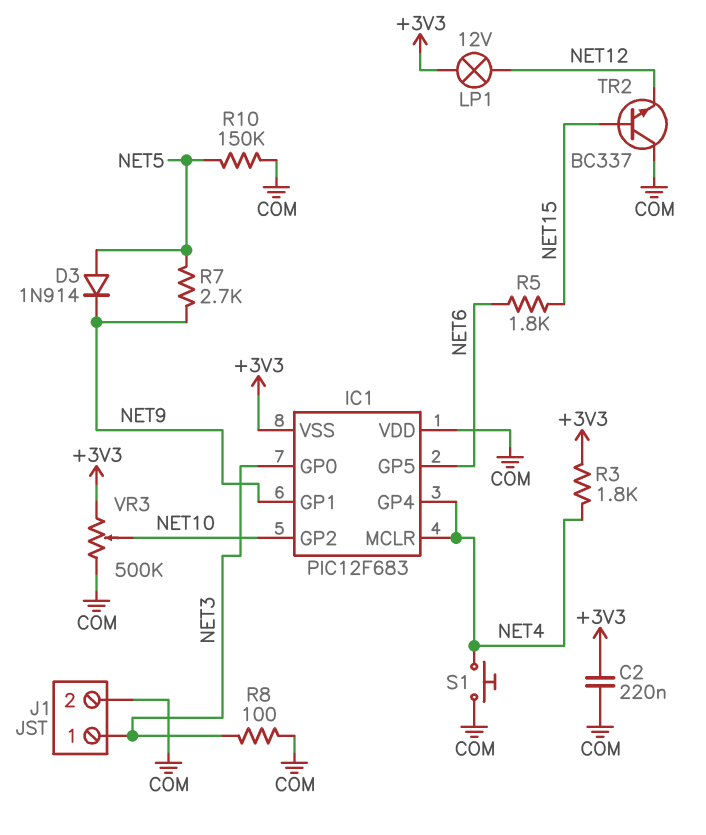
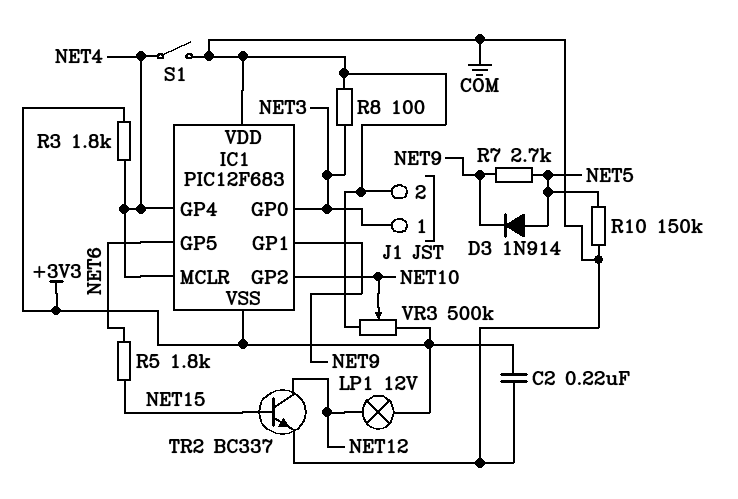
S1: button (COM, NET4) -> switch (COM, NET4)
TR2: NPN BC337 (B NET15, C COM, E NET12) -> NPN BC337 (B NET15, C NET12, E COM)

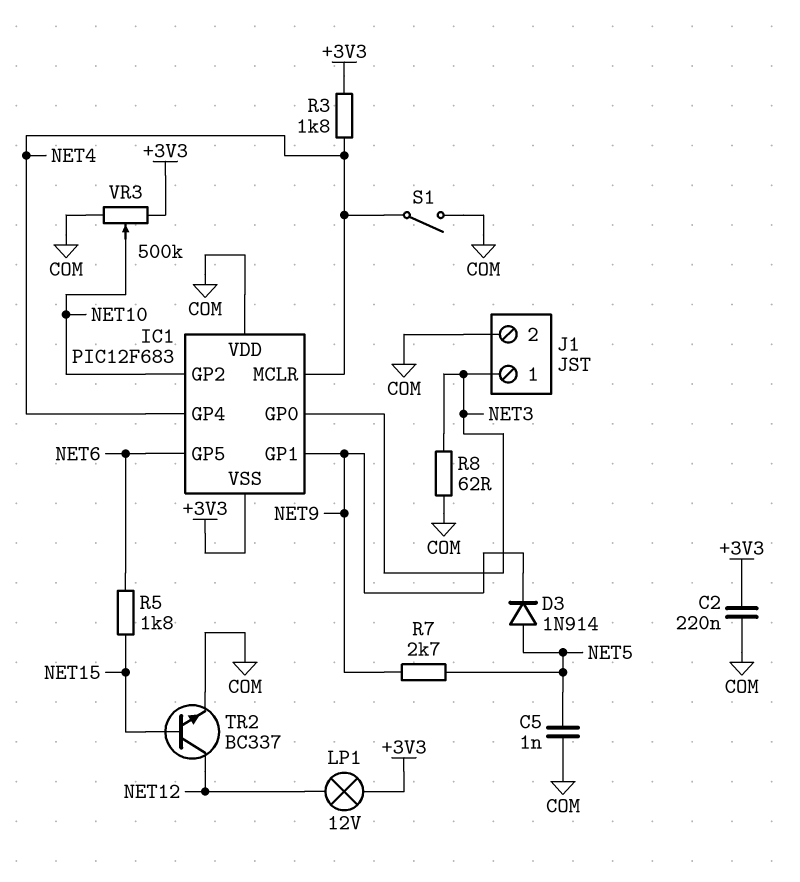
C5: none -> 1nF (COM, NET5)
R8: 100 (COM, NET3) -> 62 (COM, NET3)
R10: 150k (COM, NET5) -> none

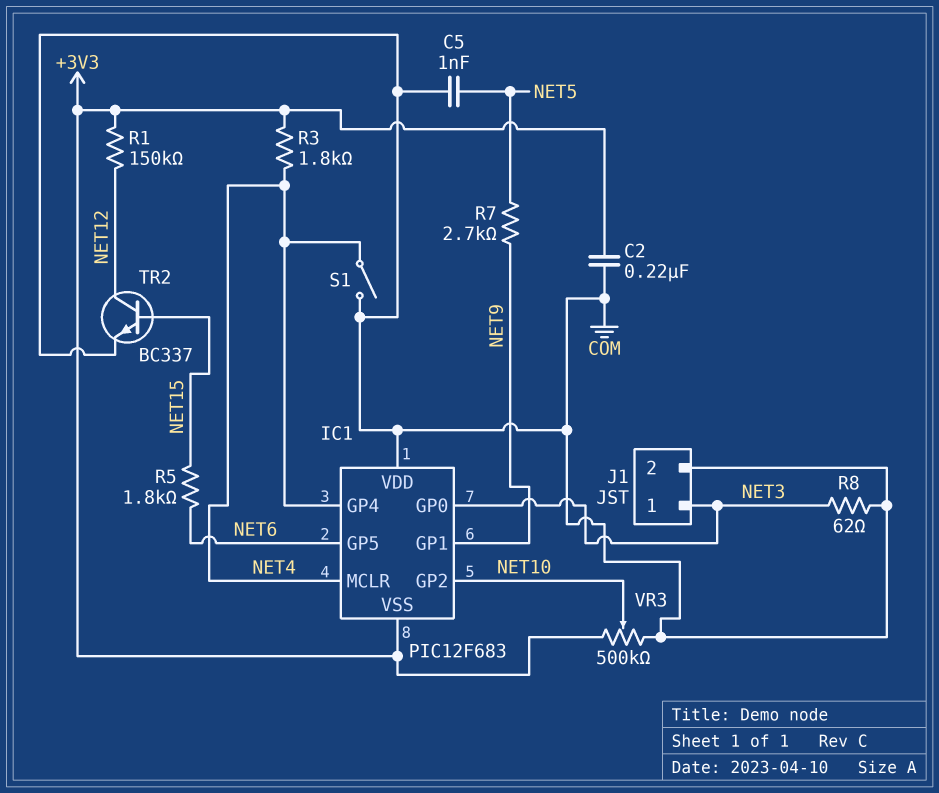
D3: diode 1N914 (A NET5, K NET9) -> none
LP1: lamp 12V (+3V3, NET12) -> none
R1: none -> 150k (+3V3, NET12)

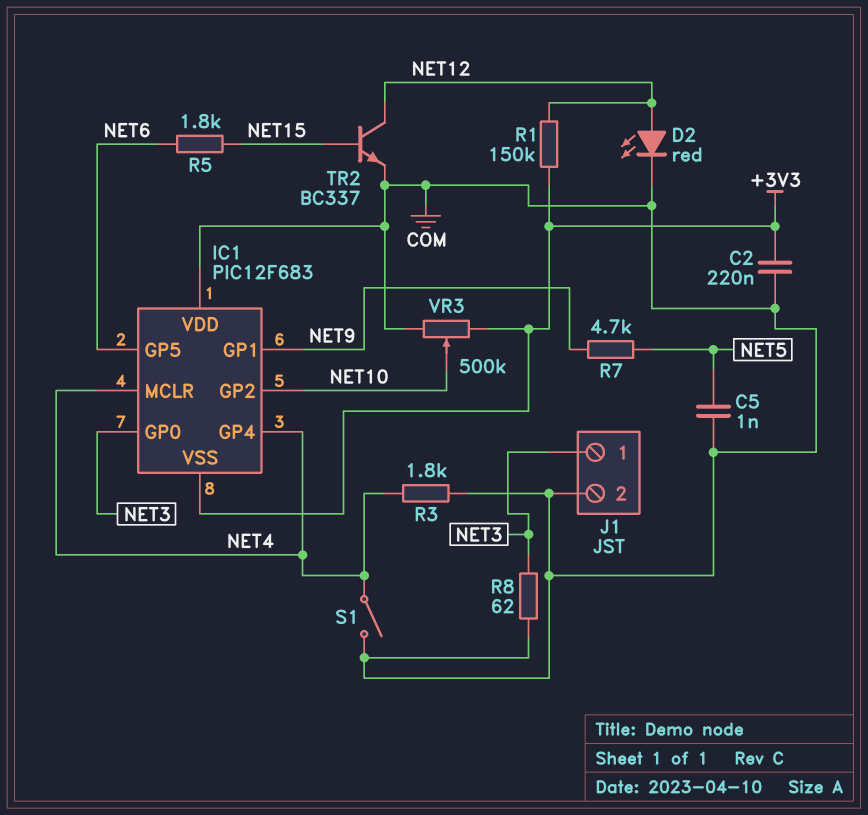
D2: none -> LED red (A NET12, K COM)
R3: 1.8k (+3V3, NET4) -> 1.8k (COM, NET4)
R7: 2.7k (NET5, NET9) -> 4.7k (NET5, NET9)

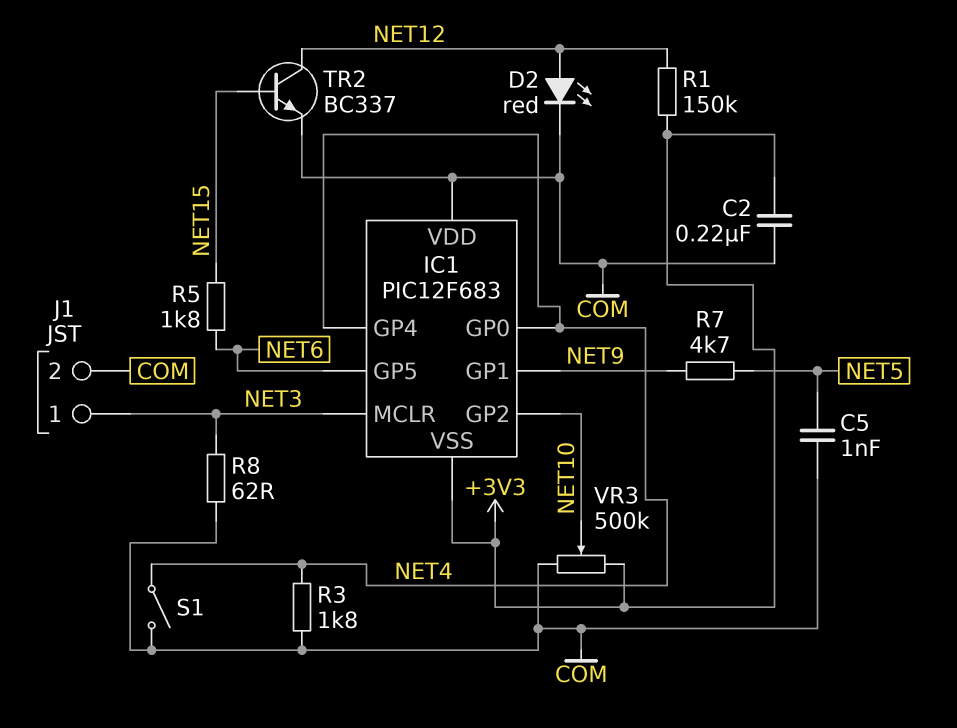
IC1 pin GP0: NET3 -> NET4
IC1 pin MCLR: NET4 -> NET3

